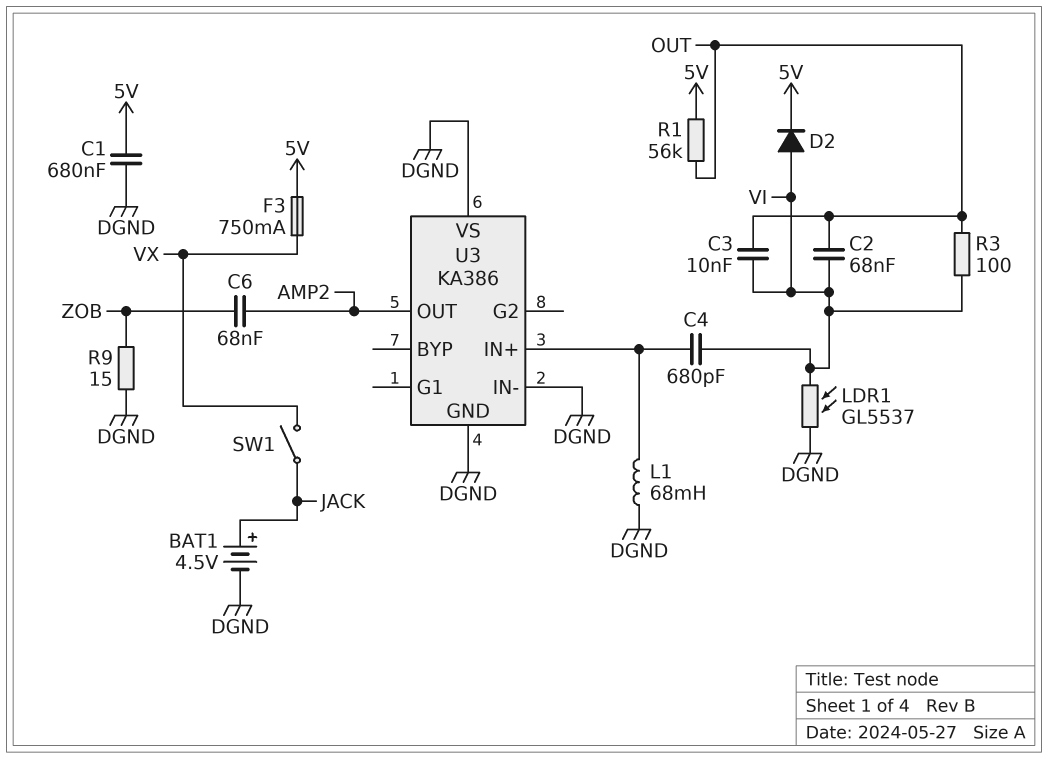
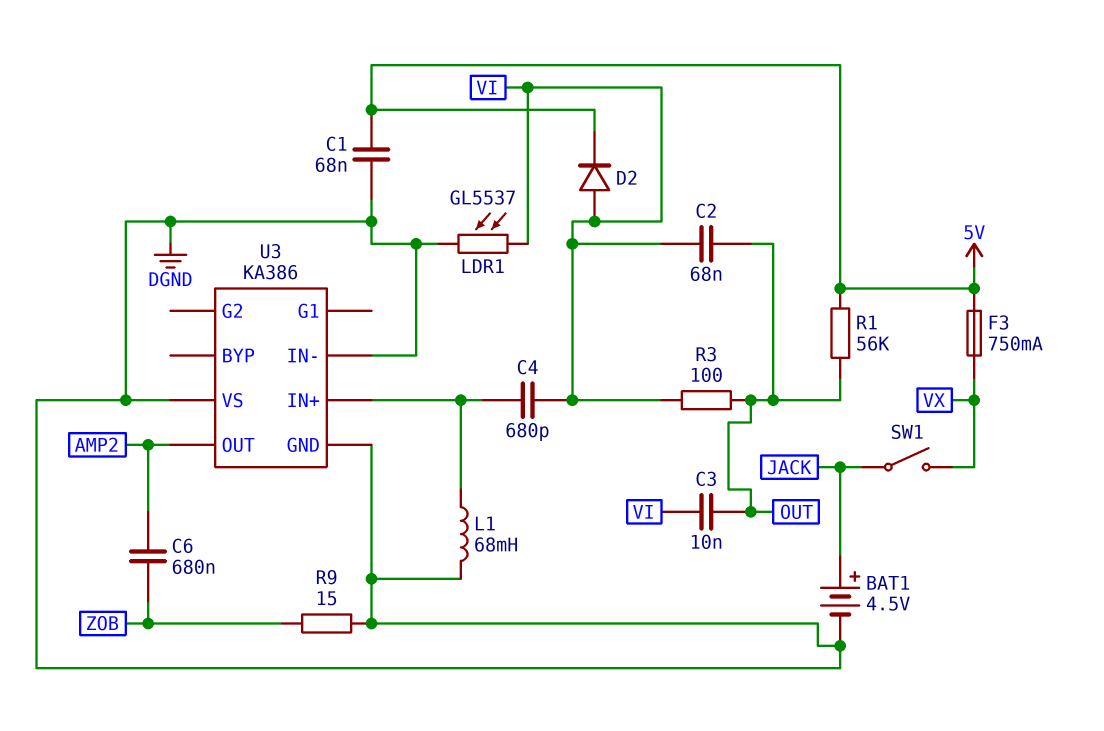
C1: 680nF (5V, DGND) -> 68nF (5V, DGND)
C6: 68nF (AMP2, ZOB) -> 680nF (AMP2, ZOB)

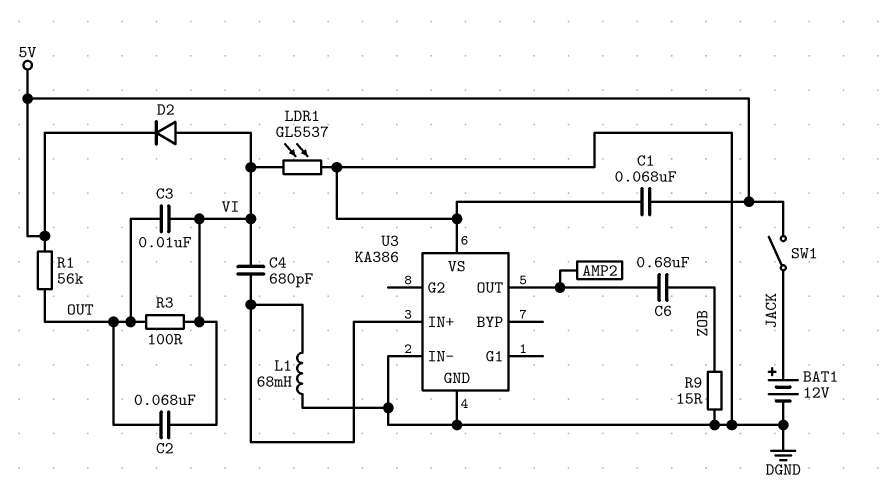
BAT1: 4.5V (plus JACK, minus DGND) -> 12V (plus JACK, minus DGND)
F3: 750mA (5V, VX) -> none
SW1: switch (JACK, VX) -> switch (5V, JACK)

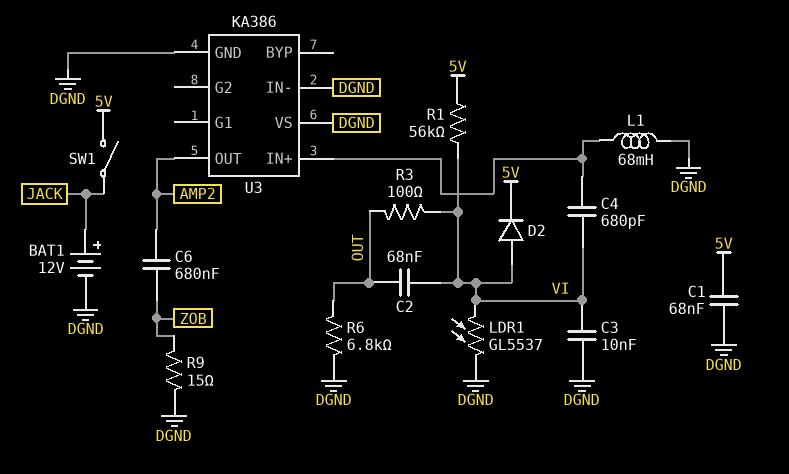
C3: 10nF (OUT, VI) -> 10nF (DGND, VI)
R1: 56k (5V, OUT) -> 56k (5V, VI)
R6: none -> 6.8k (DGND, OUT)

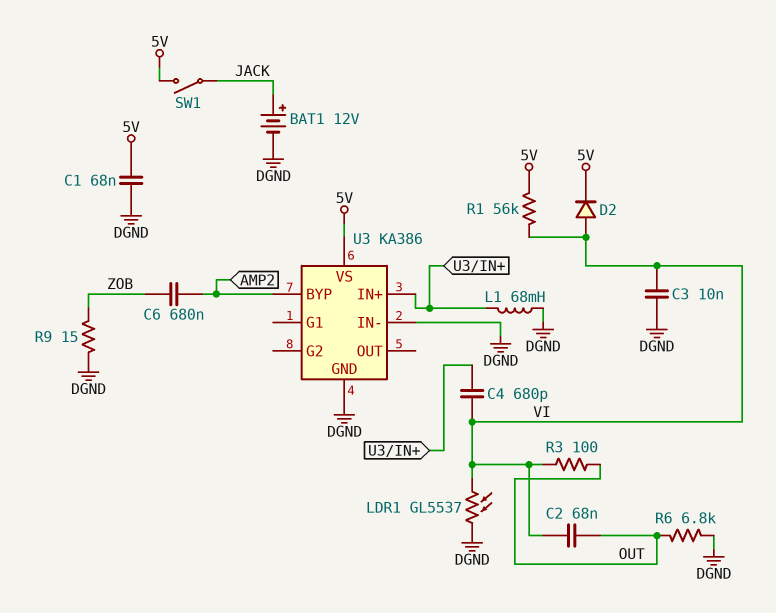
U3 pin BYP: none -> AMP2
U3 pin OUT: AMP2 -> none
U3 pin VS: DGND -> 5V

